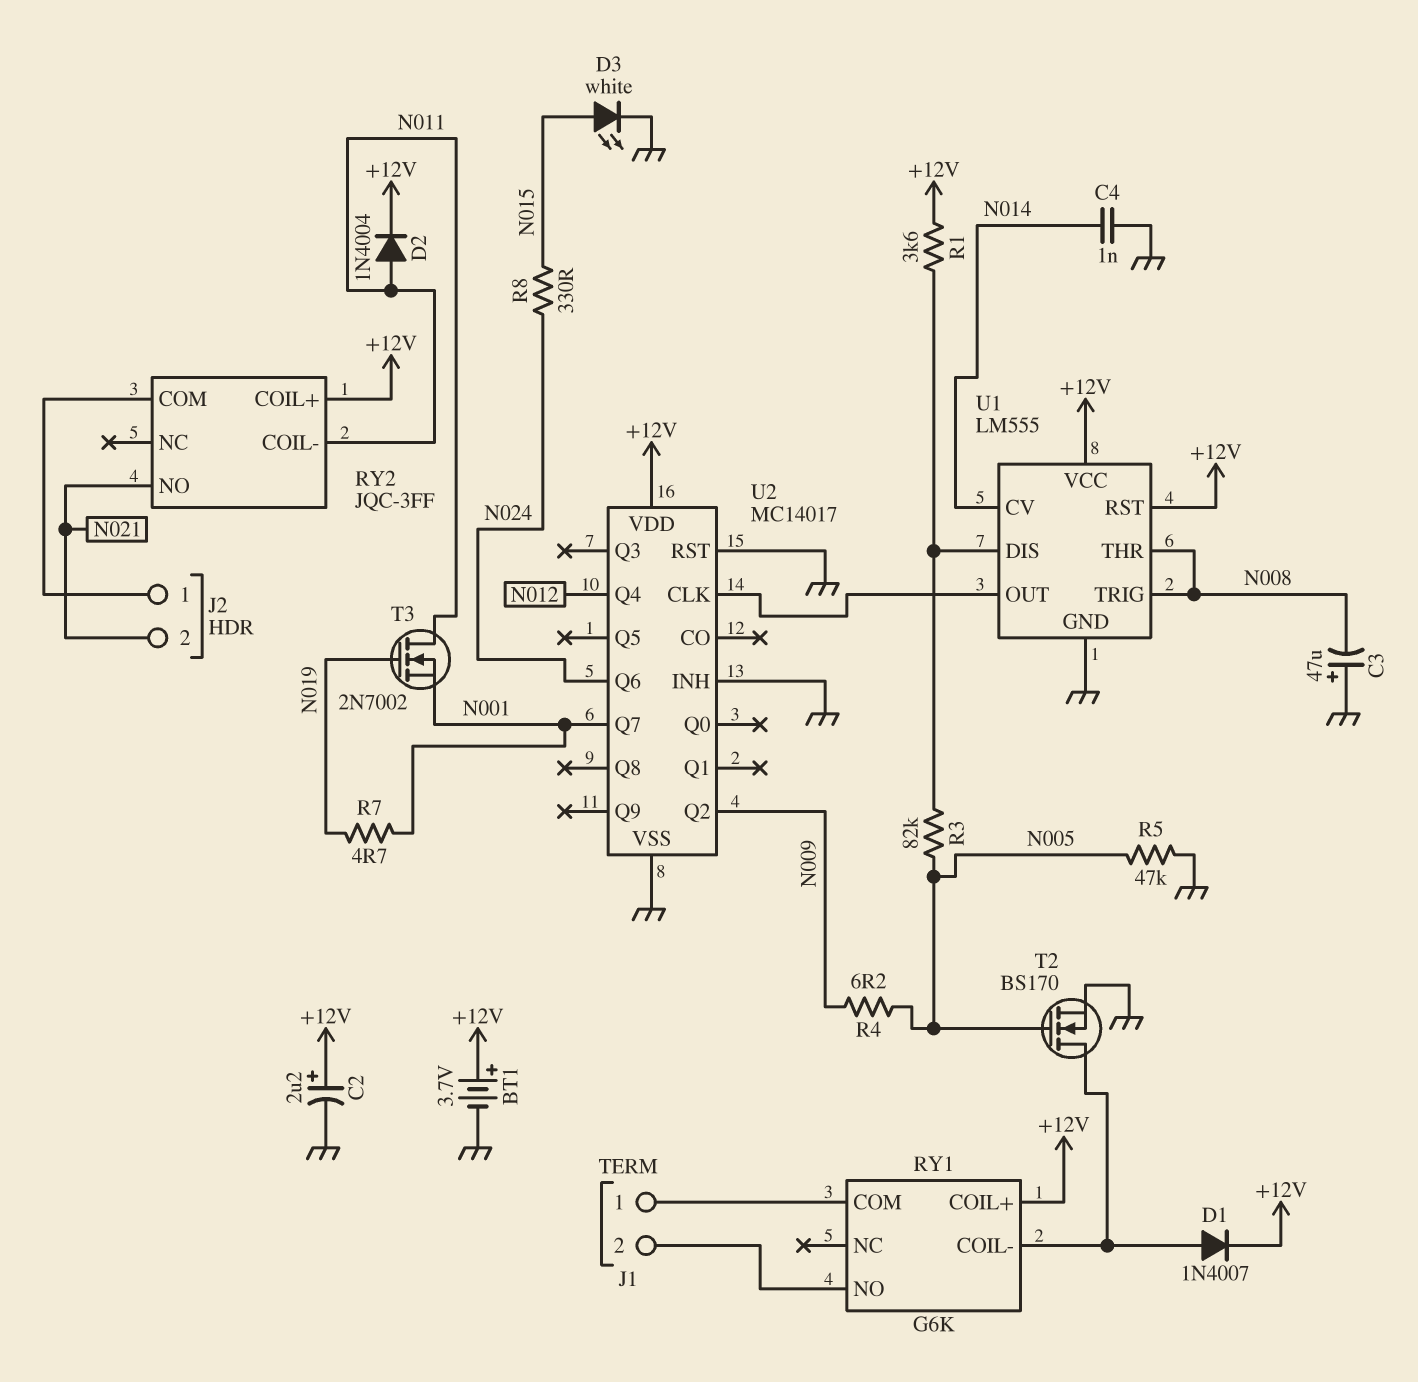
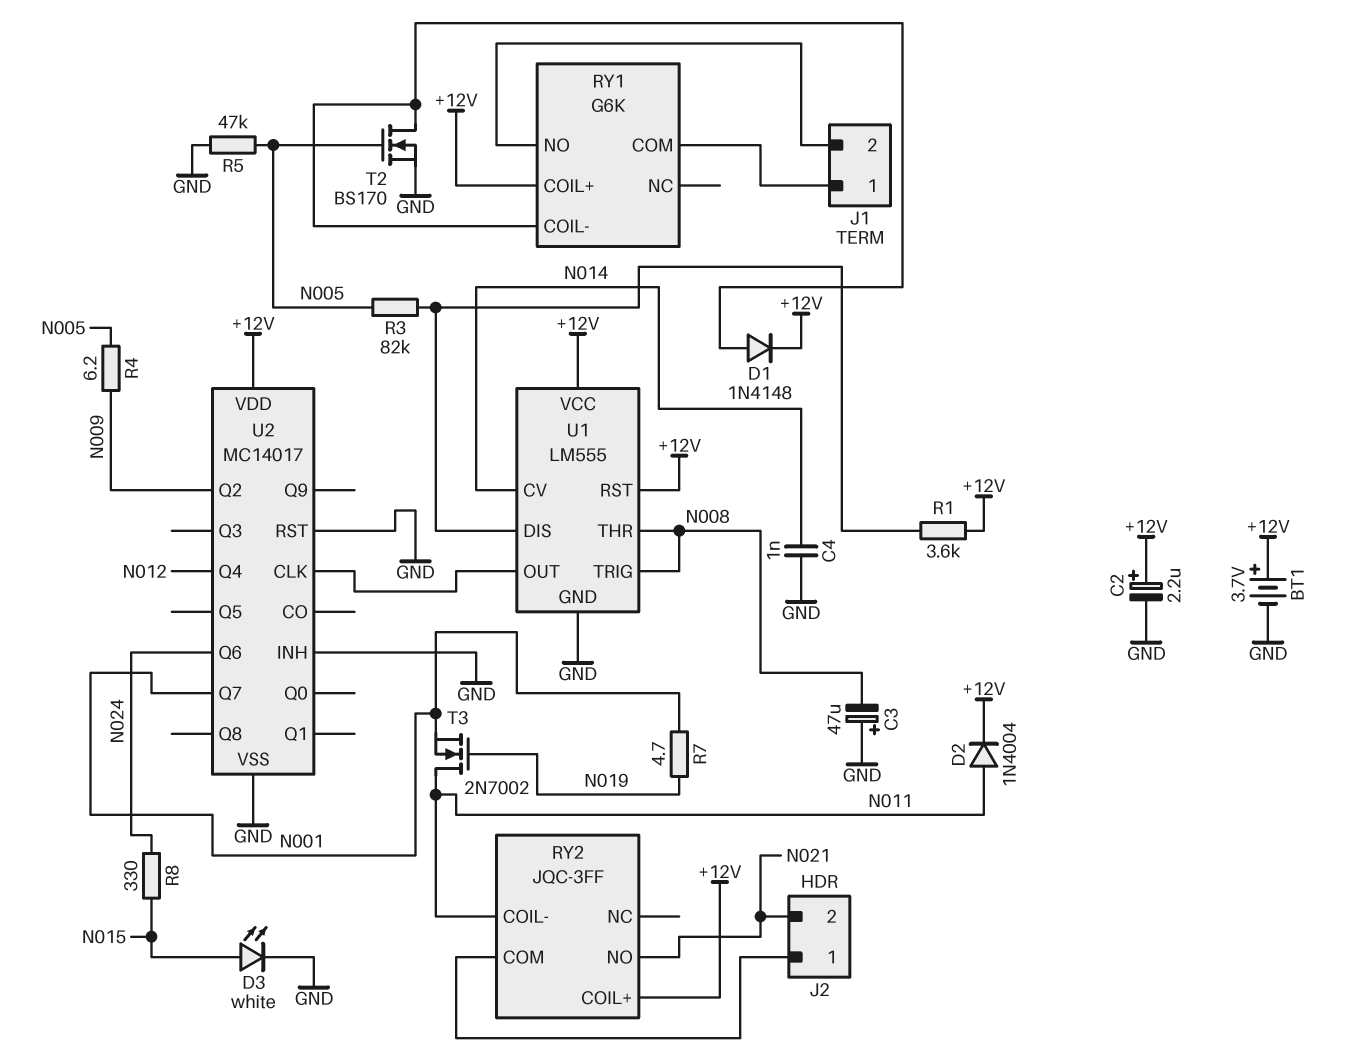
D1: diode 1N4007 (A RY1/COIL-, K +12V) -> diode 1N4148 (A RY1/COIL-, K +12V)

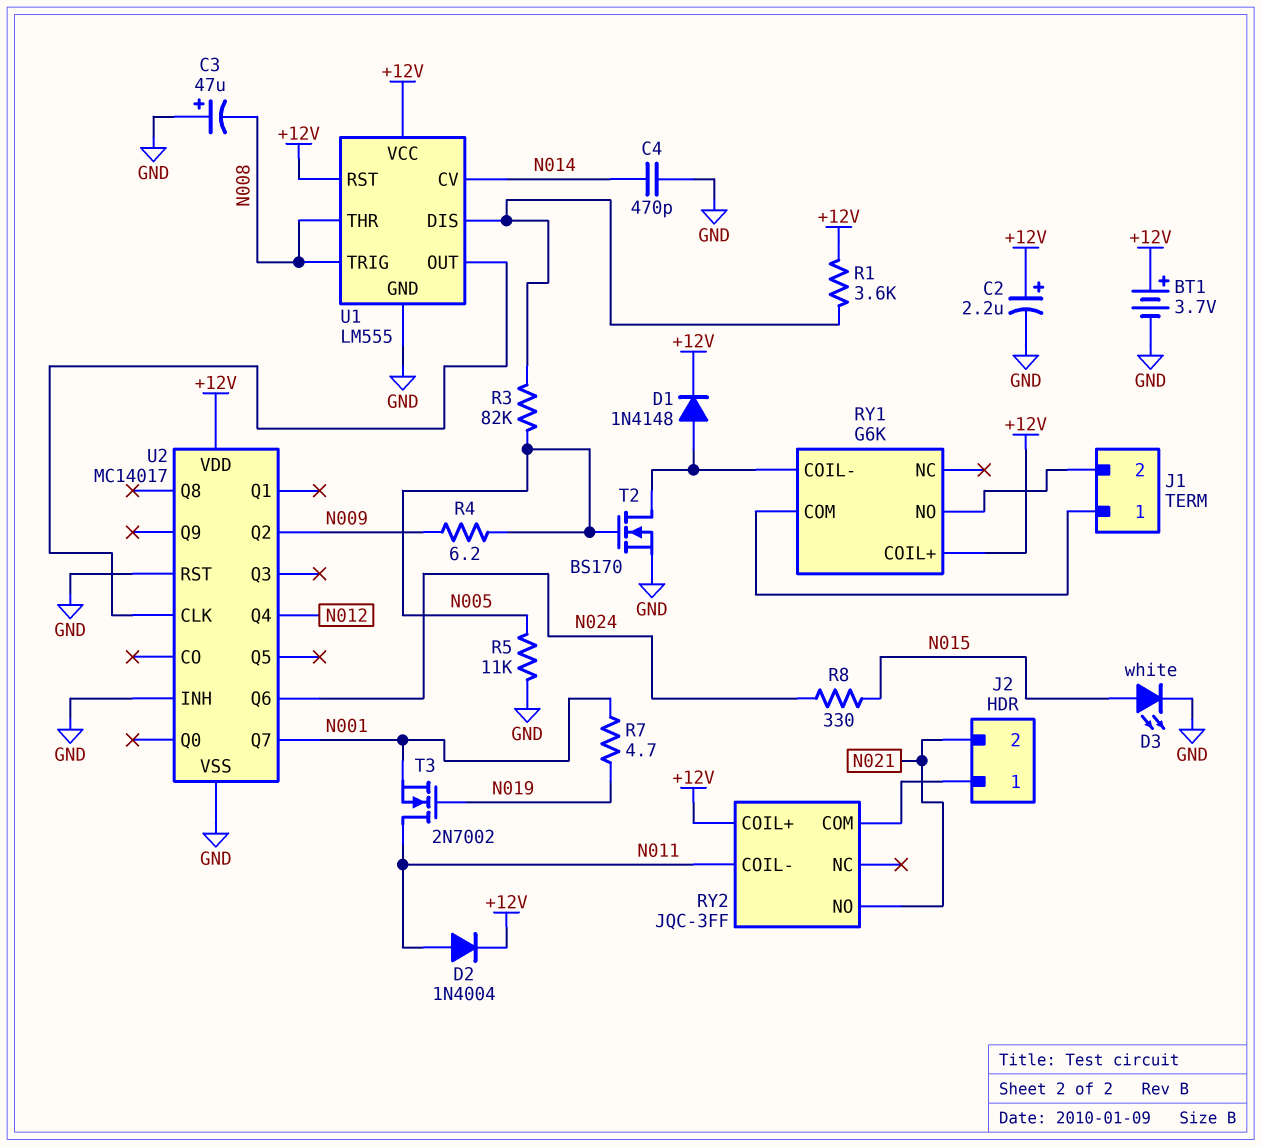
C4: 1nF (GND, N014) -> 470pF (GND, N014)
R5: 47k (GND, N005) -> 11k (GND, N005)

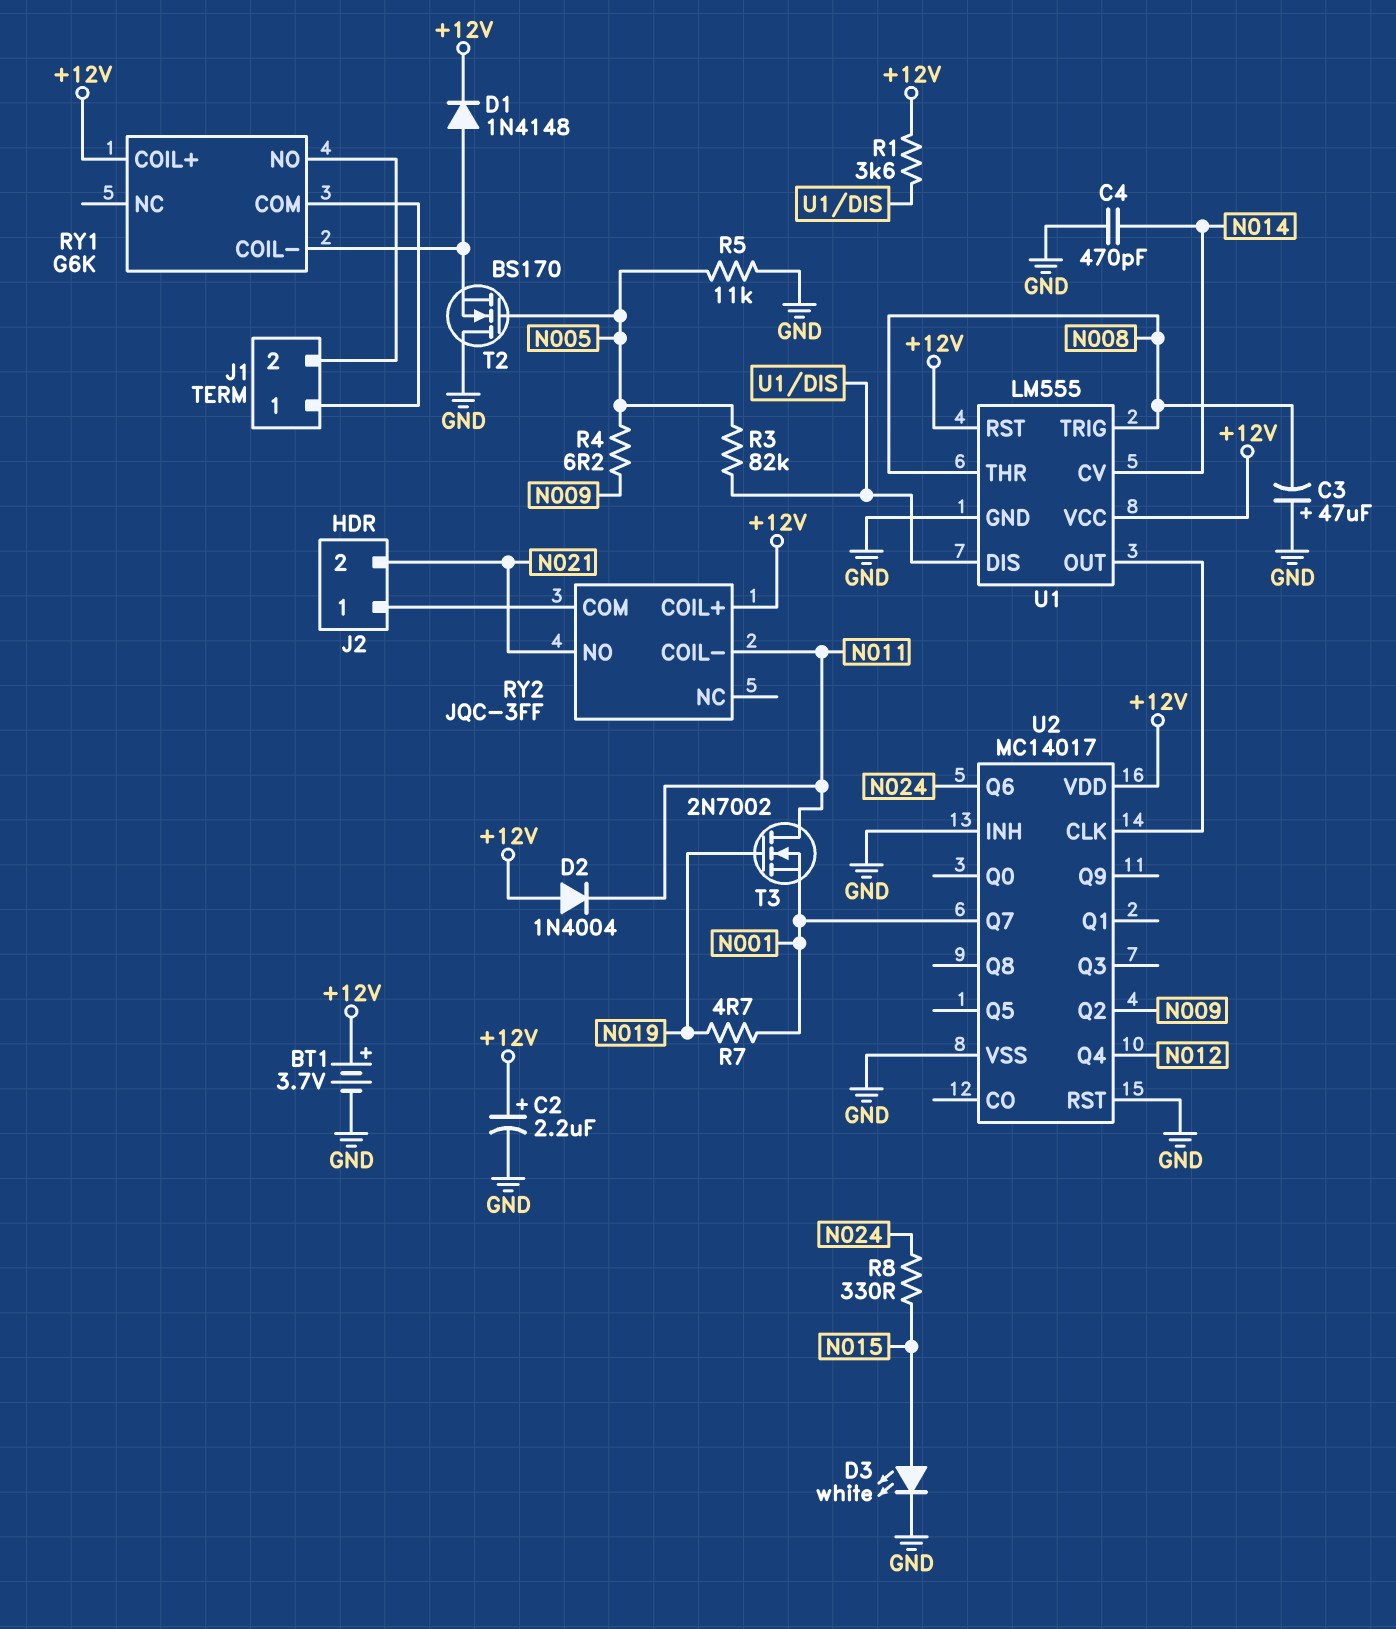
D2: diode 1N4004 (A N011, K +12V) -> diode 1N4004 (A +12V, K N011)
T2: NMOS BS170 (G N005, D RY1/COIL-, S GND) -> NMOS BS170 (G N005, D GND, S RY1/COIL-)

